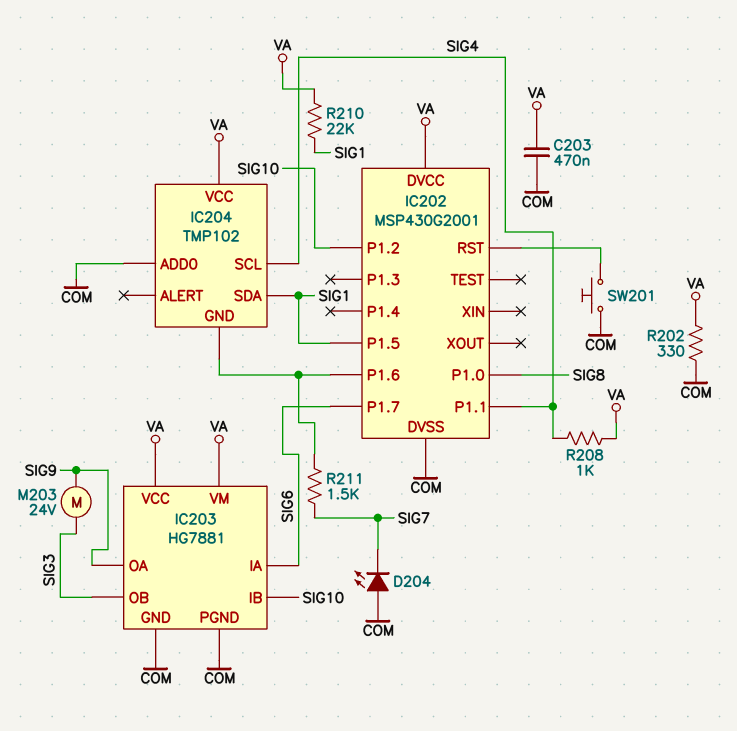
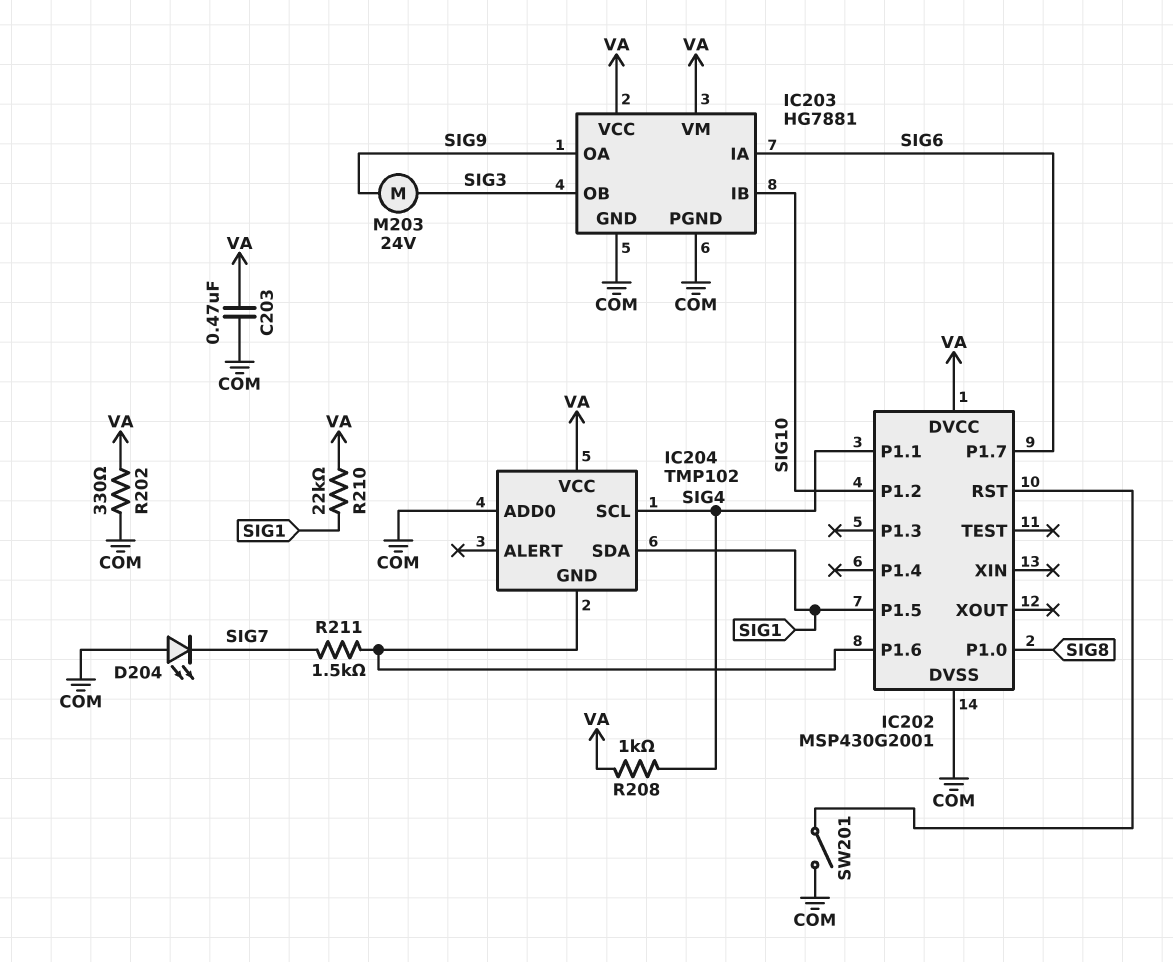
SW201: button (COM, IC202/RST) -> switch (COM, IC202/RST)

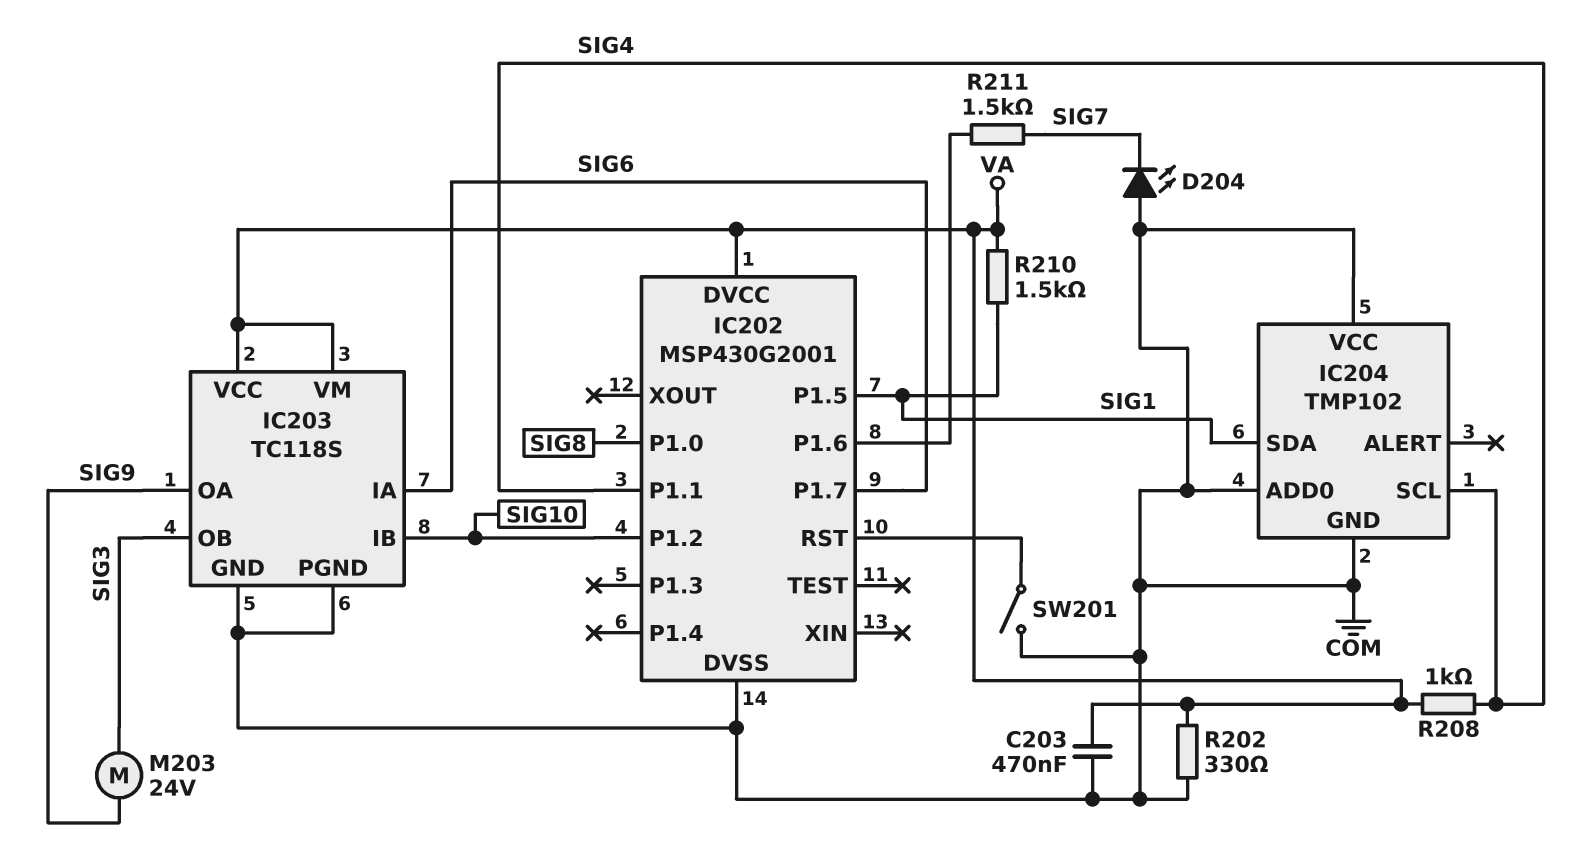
IC203: HG7881 -> TC118S
IC204 pin GND: IC202/P1.6 -> COM
IC204 pin VCC: VA -> COM
R210: 22k (SIG1, VA) -> 1.5k (SIG1, VA)

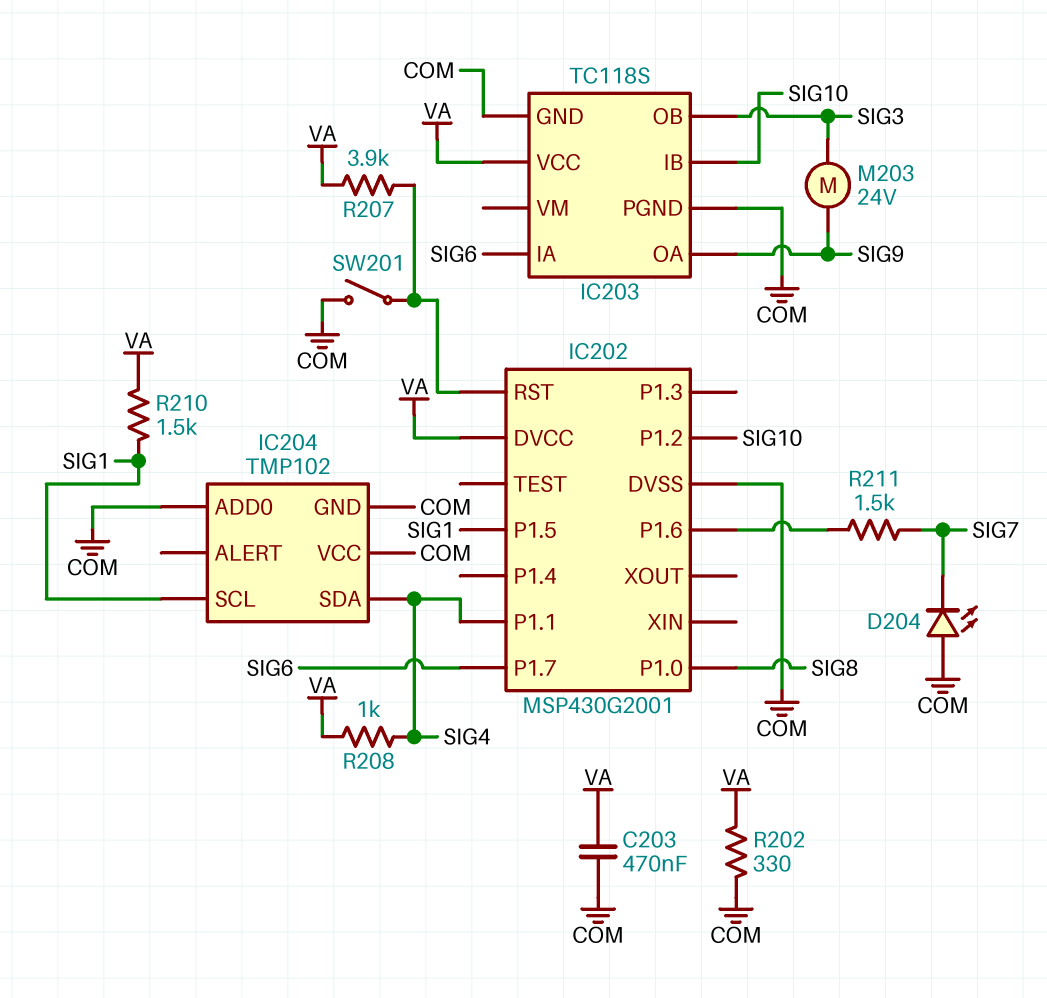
IC203 pin VM: VA -> none
IC204 pin SCL: SIG4 -> SIG1
IC204 pin SDA: SIG1 -> SIG4
R207: none -> 3.9k (IC202/RST, VA)

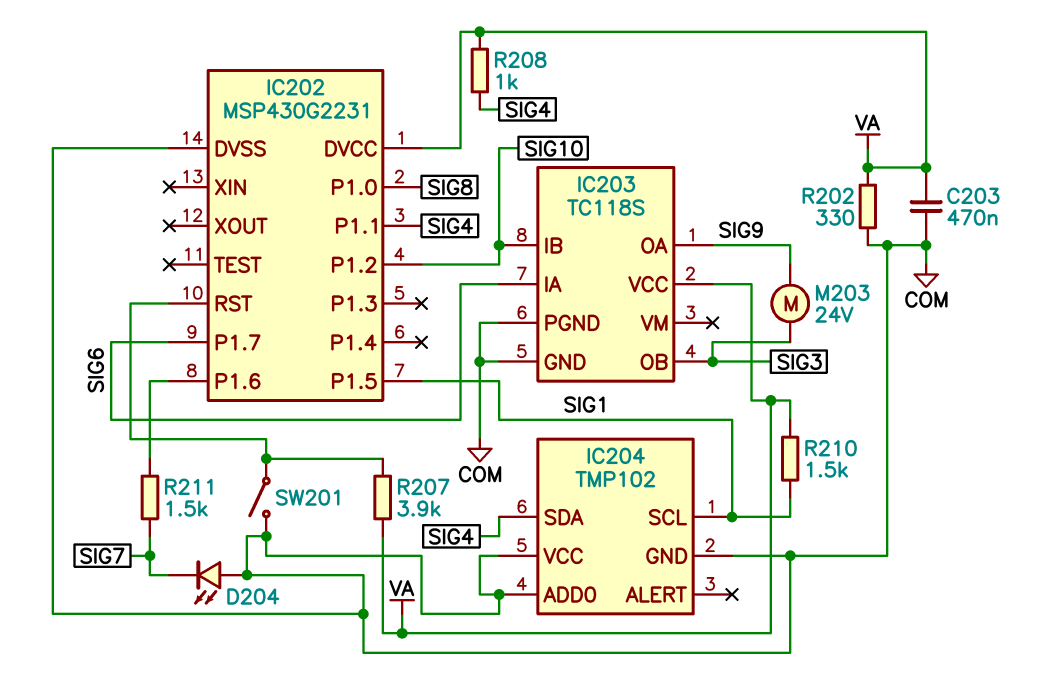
IC202: MSP430G2001 -> MSP430G2231

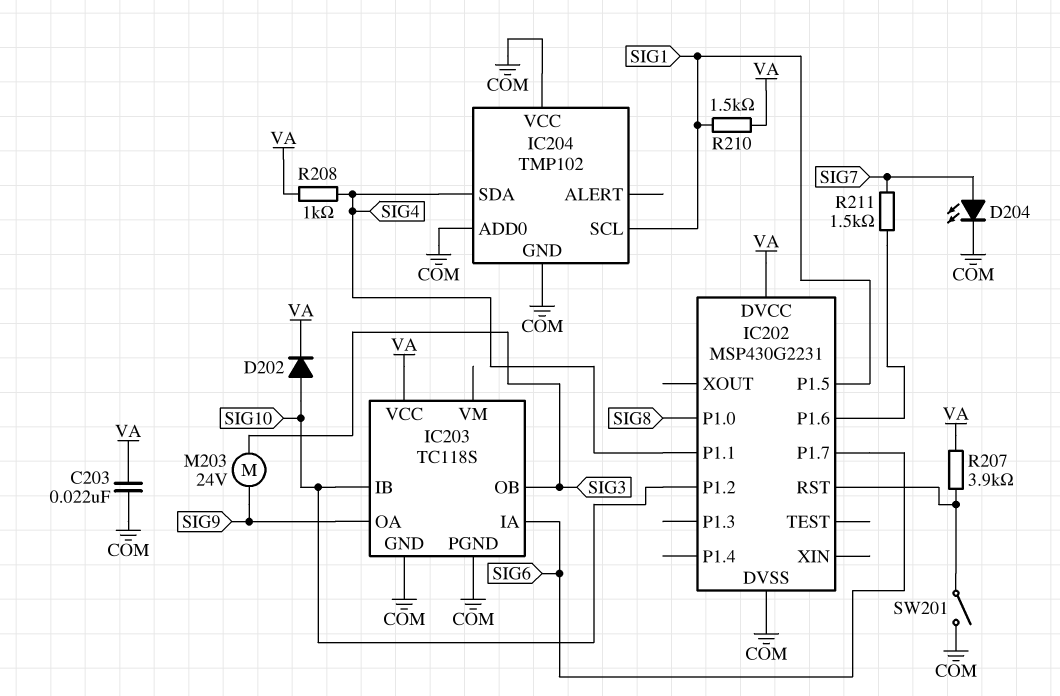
C203: 470nF (COM, VA) -> 22nF (COM, VA)
D202: none -> diode (A SIG10, K VA)
D204: LED (A COM, K SIG7) -> LED (A SIG7, K COM)
R202: 330 (COM, VA) -> none

